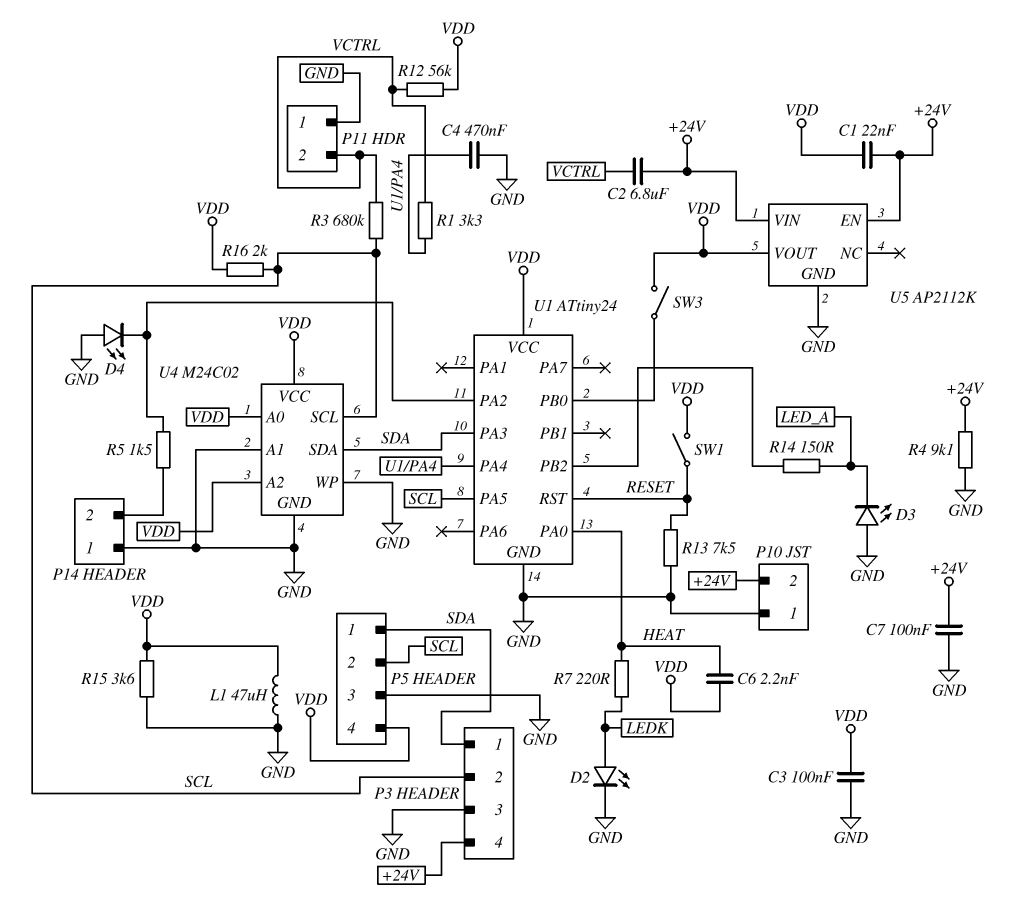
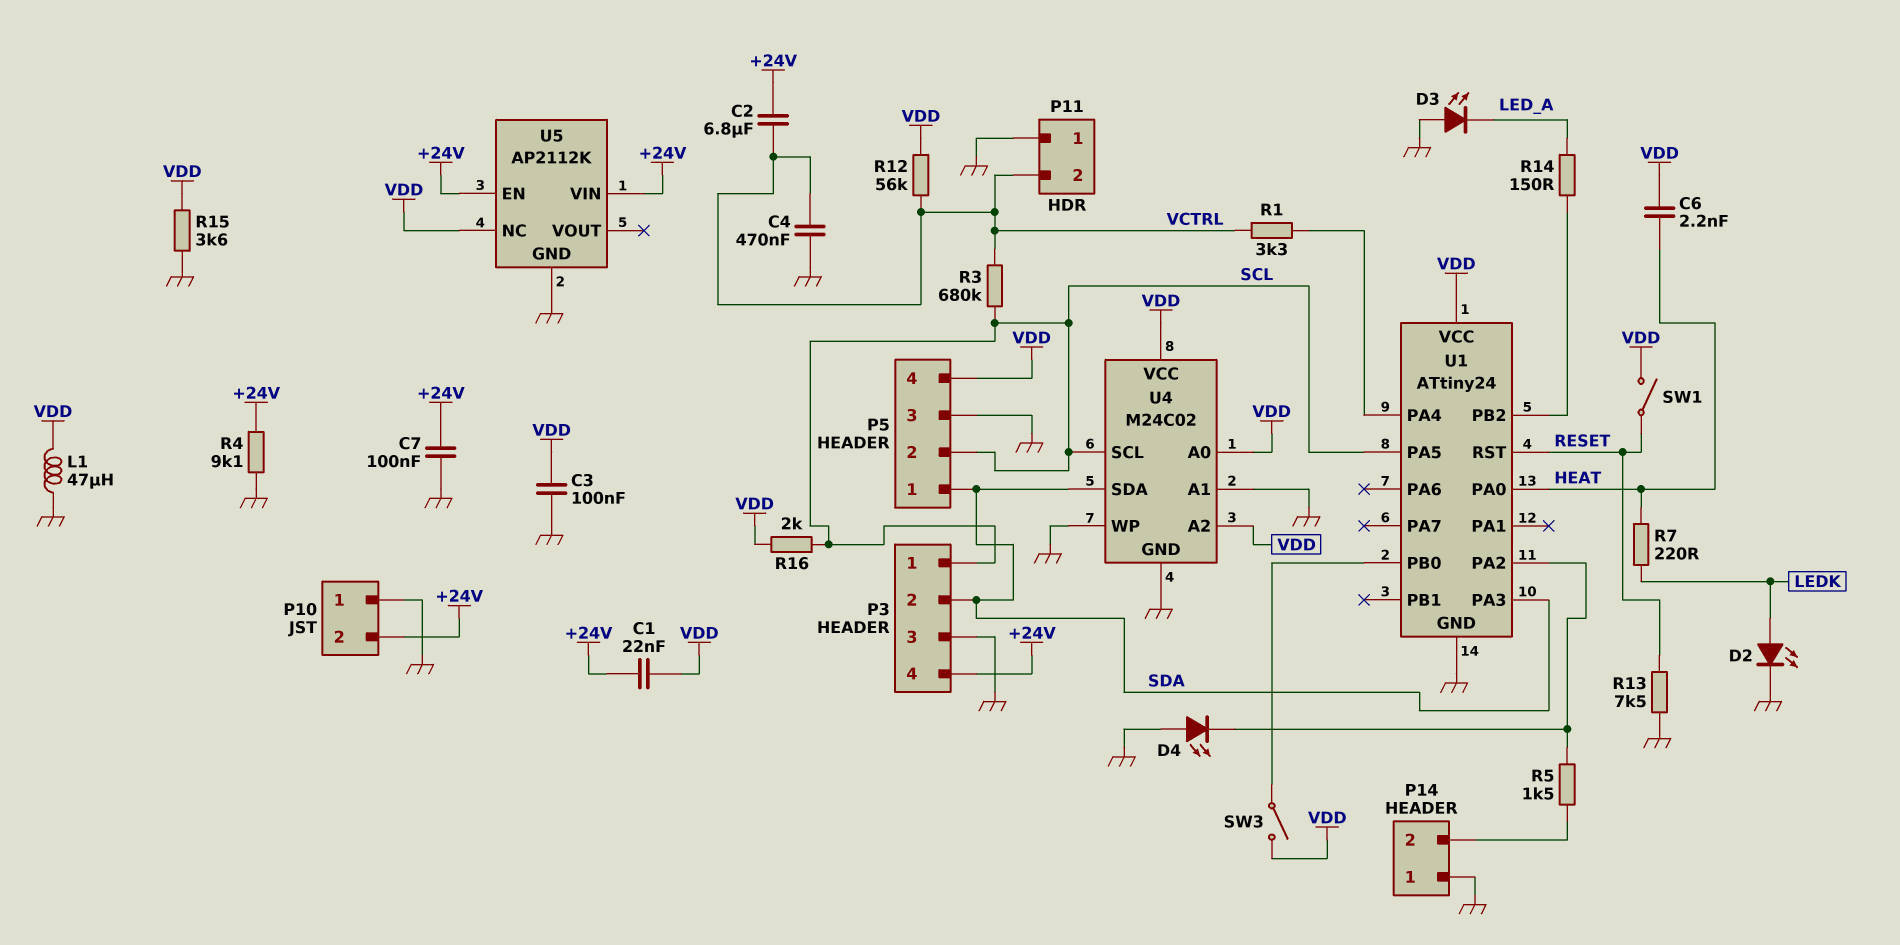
C4: 470nF (GND, U1/PA4) -> 470nF (GND, VCTRL)
P3 pin 1: SDA -> SCL
P3 pin 2: SCL -> SDA
U5 pin NC: none -> VDD
U5 pin VOUT: VDD -> none

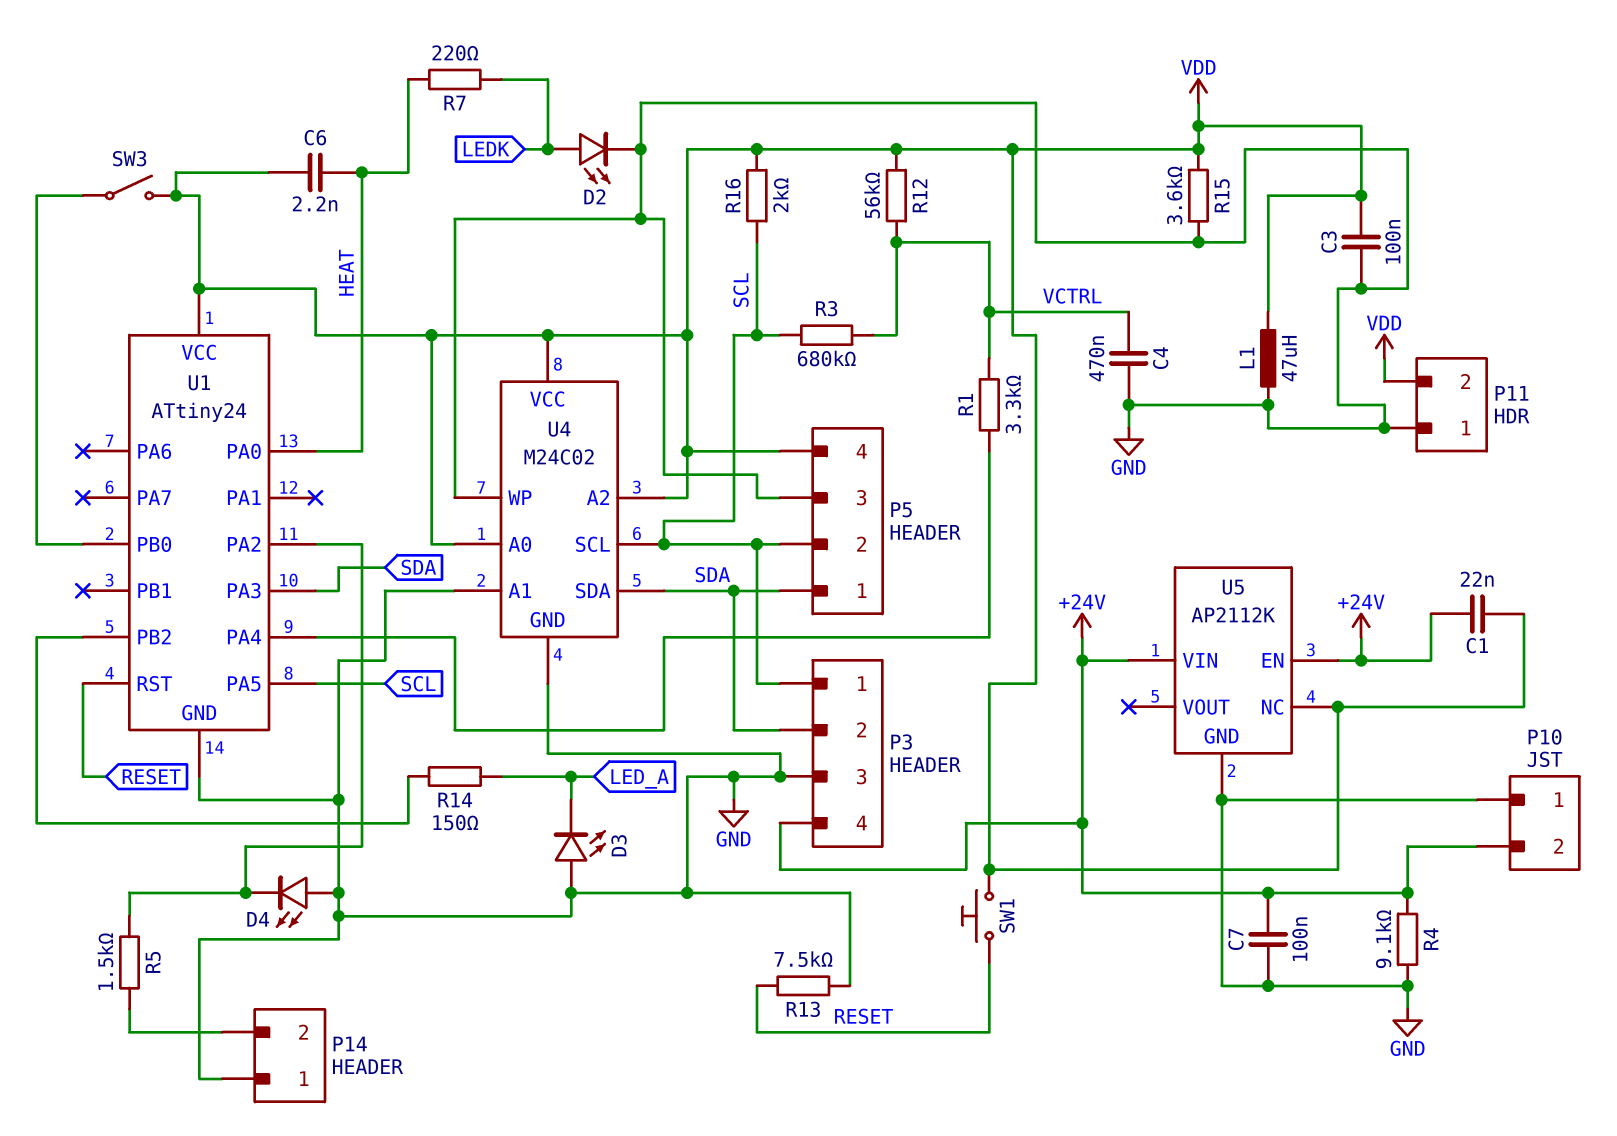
C2: 6.8uF (+24V, VCTRL) -> none
P11 pin 2: VCTRL -> VDD
SW1: switch (RESET, VDD) -> button (RESET, VDD)

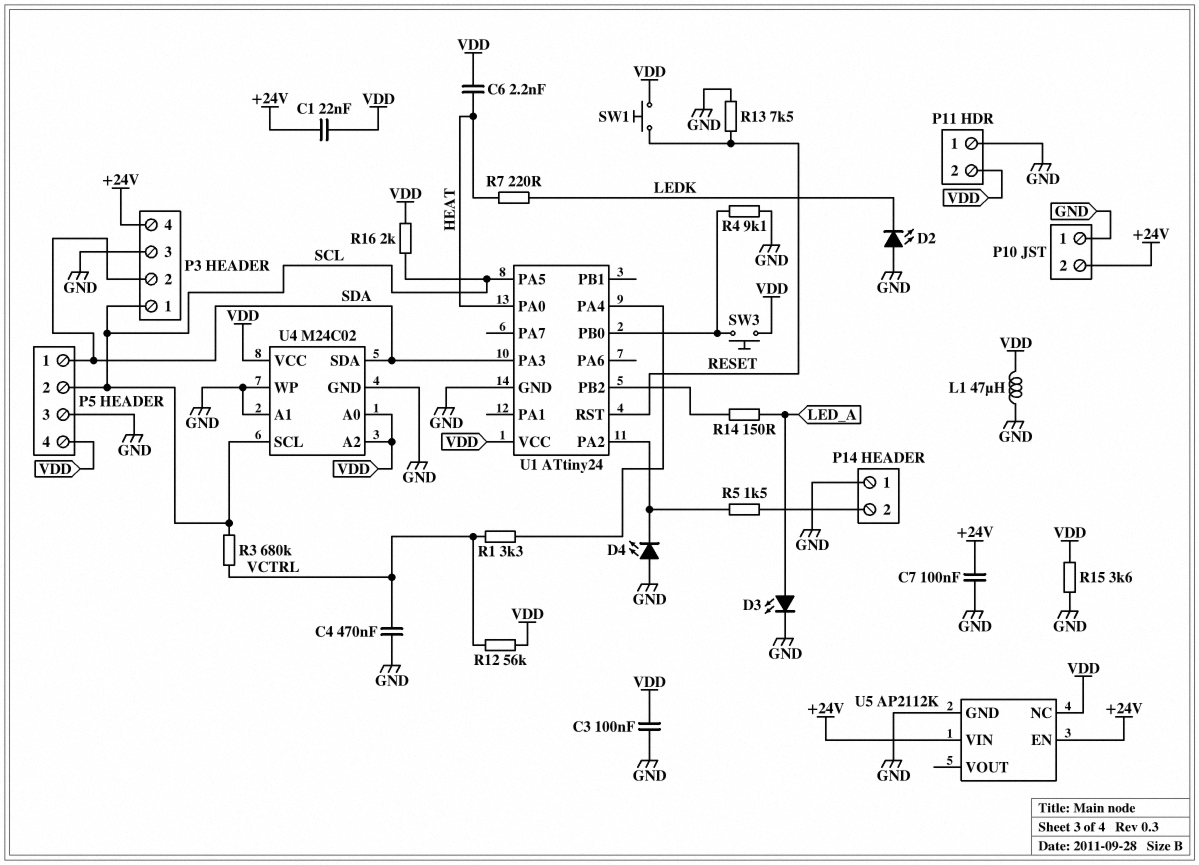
D2: LED (A LEDK, K GND) -> LED (A GND, K LEDK)
D3: LED (A GND, K LED_A) -> LED (A LED_A, K GND)
R4: 9.1k (+24V, GND) -> 9.1k (GND, U1/PB0)
SW3: switch (U1/PB0, VDD) -> button (U1/PB0, VDD)

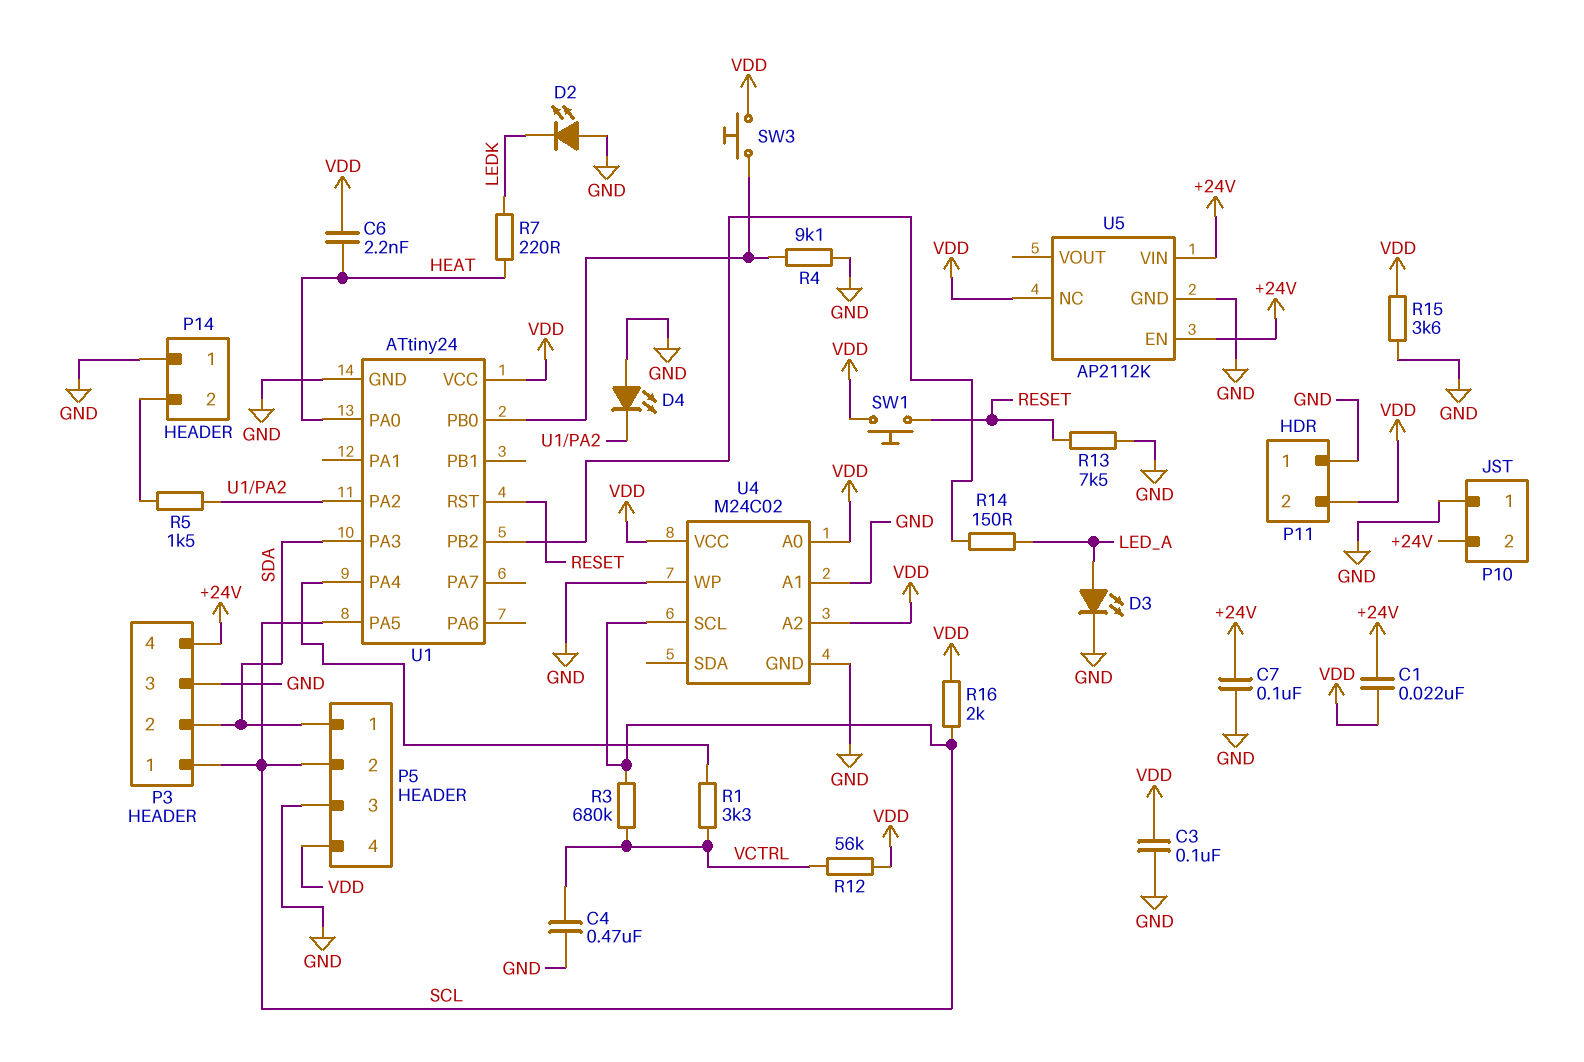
L1: 47uH (GND, VDD) -> none
U4 pin SDA: SDA -> none

